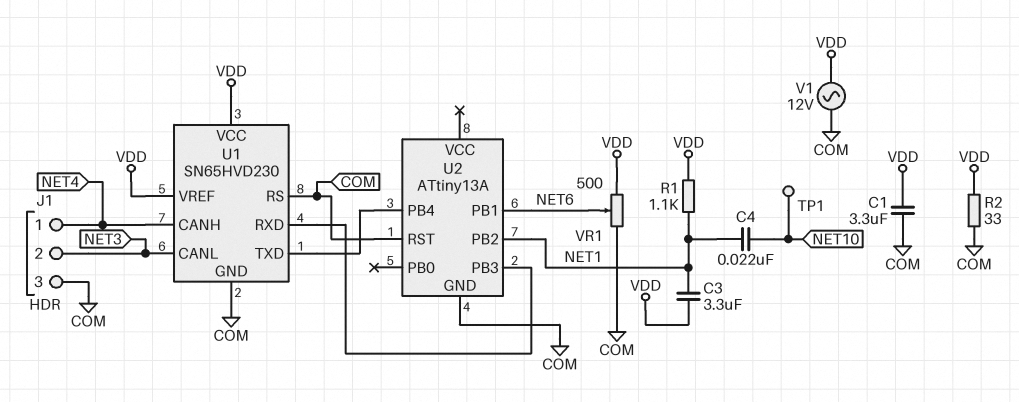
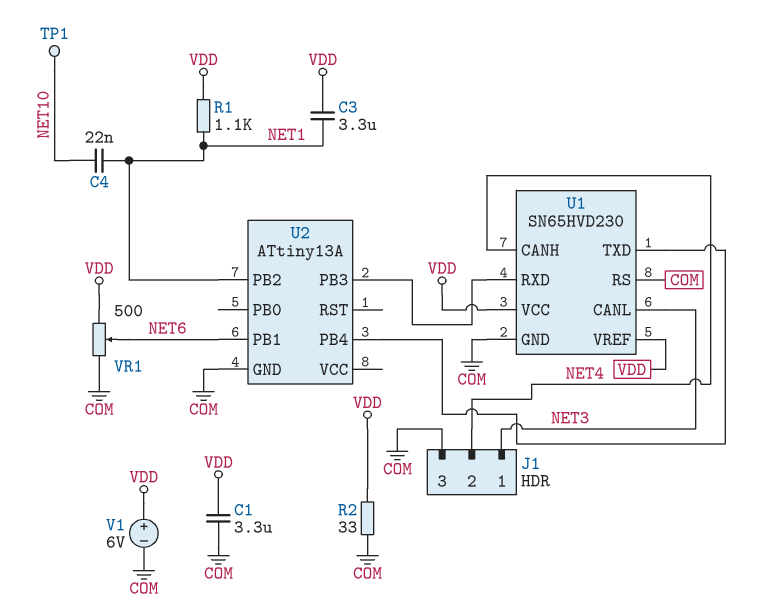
J1 pin 1: NET4 -> NET3
J1 pin 2: NET3 -> NET4
U2 pin RST: COM -> none
V1: AC 12V (COM, VDD) -> 6V (plus VDD, minus COM)

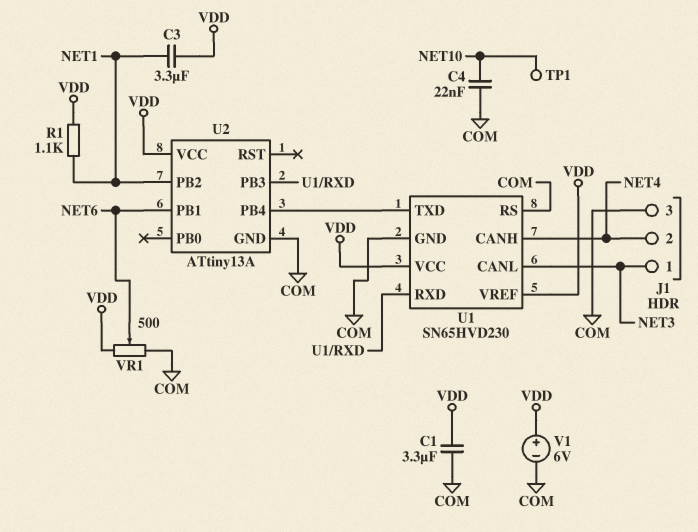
C4: 22nF (NET1, NET10) -> 22nF (COM, NET10)
R2: 33 (COM, VDD) -> none
U2 pin VCC: none -> VDD

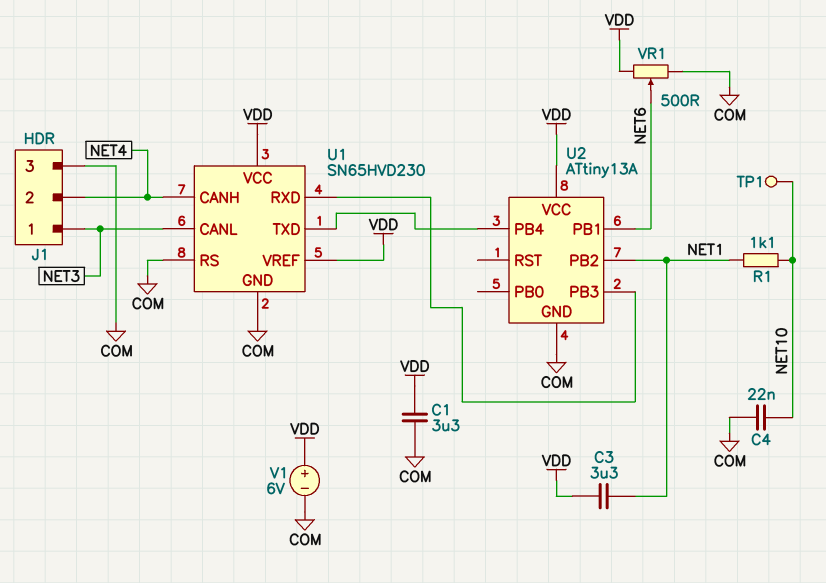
R1: 1.1k (NET1, VDD) -> 1.1k (NET1, NET10)

